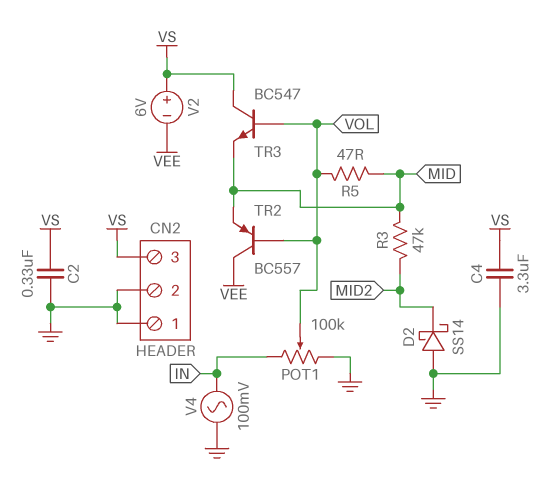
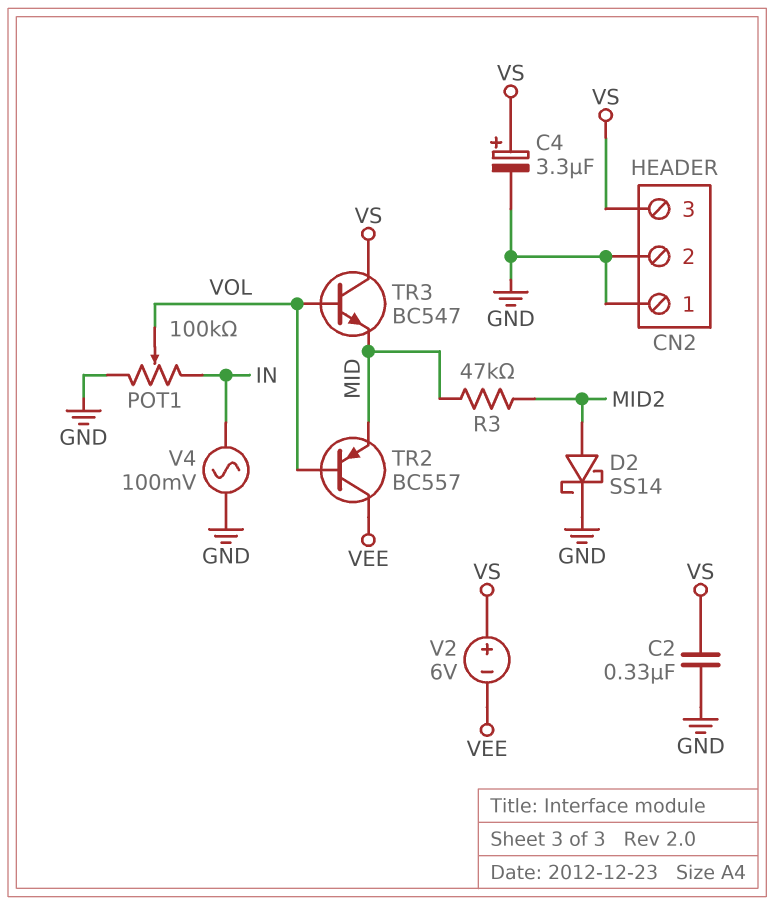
C4: 3.3uF (GND, VS) -> 3.3uF (plus VS, minus GND)
D2: schottky SS14 (A GND, K MID2) -> schottky SS14 (A MID2, K GND)
R5: 47 (MID, VOL) -> none

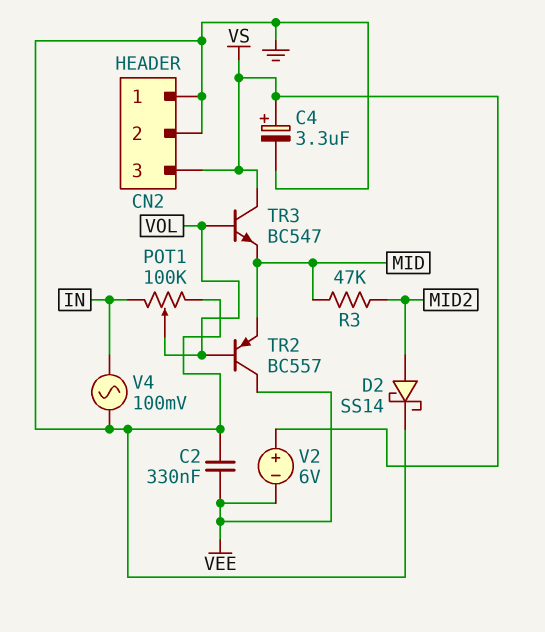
C2: 330nF (GND, VS) -> 330nF (GND, VEE)

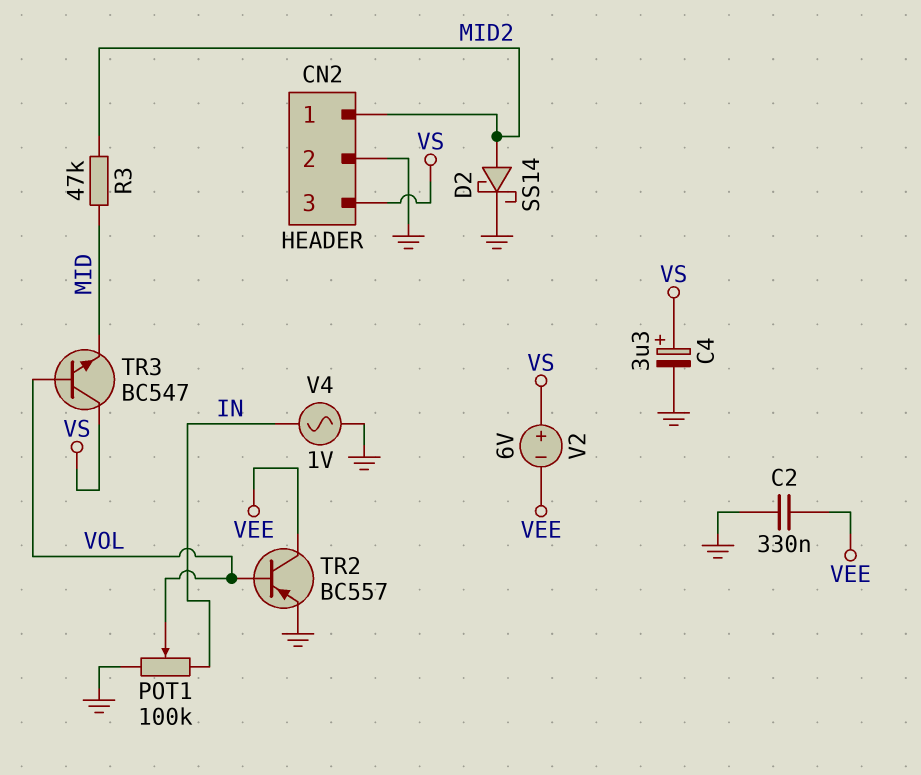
CN2 pin 1: GND -> MID2
TR2: PNP BC557 (B VOL, C VEE, E MID) -> PNP BC557 (B VOL, C VEE, E GND)
V4: AC 100mV (GND, IN) -> AC 1V (GND, IN)

